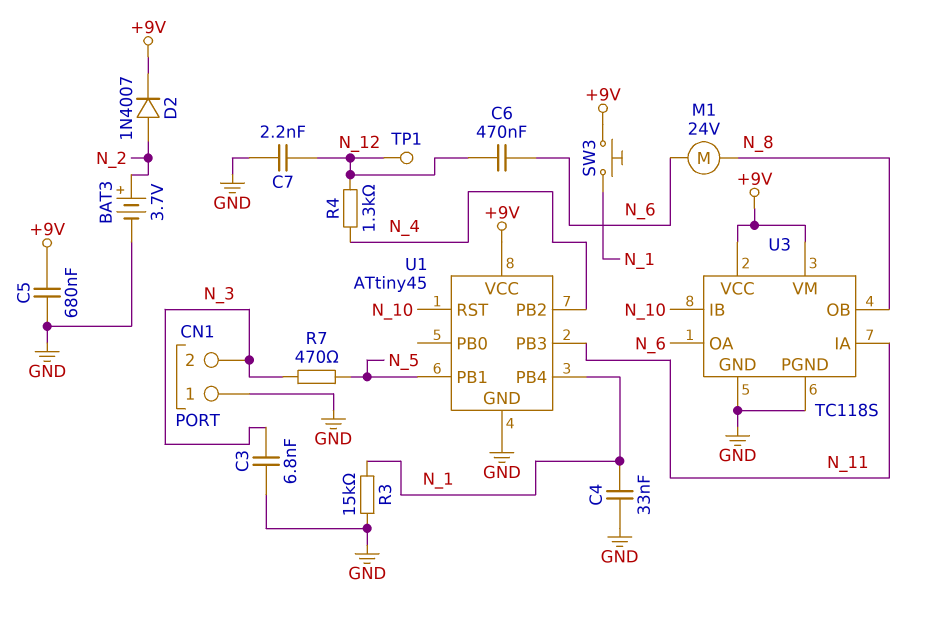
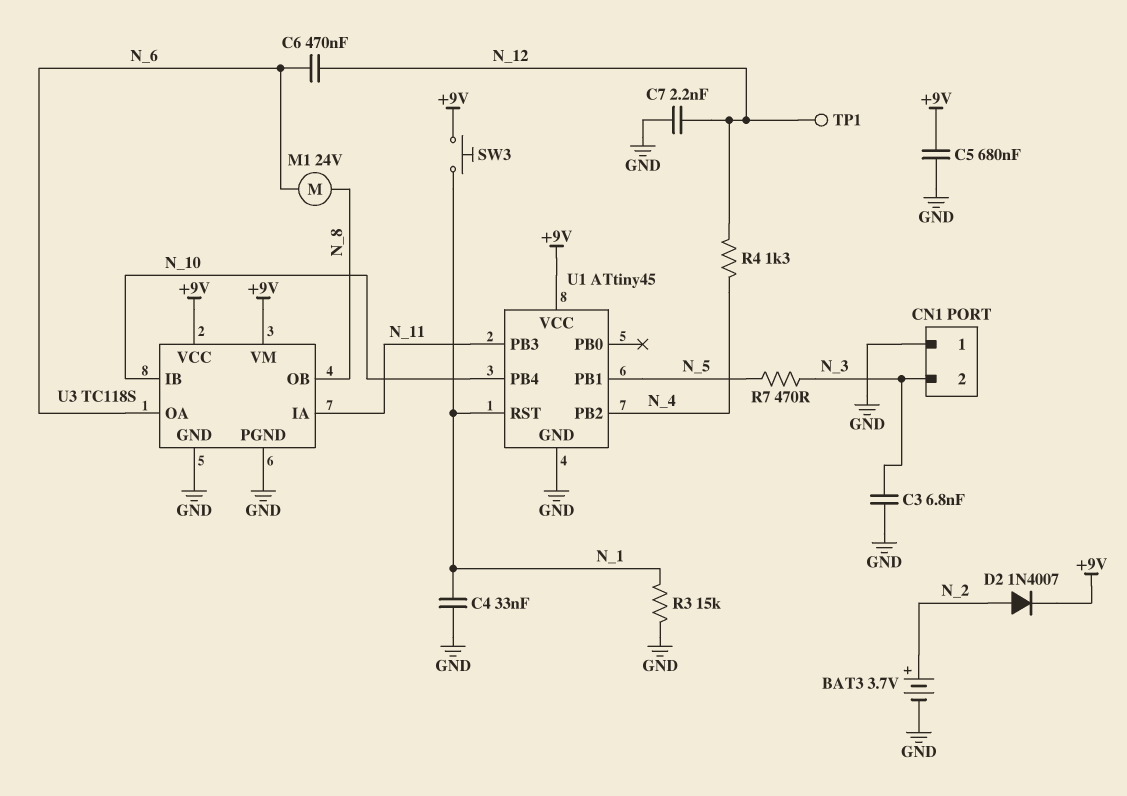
U1 pin PB4: N_1 -> N_10
U1 pin RST: N_10 -> N_1

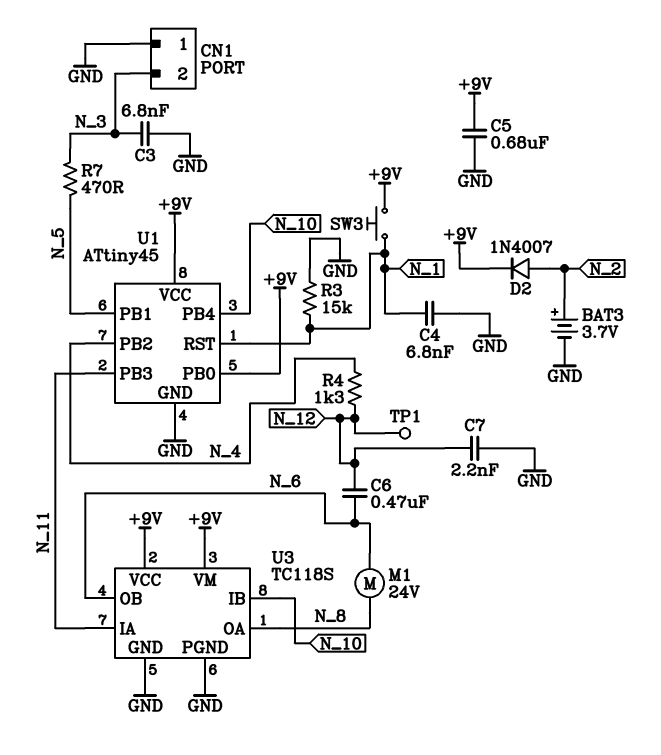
C4: 33nF (GND, N_1) -> 6.8nF (GND, N_1)
U1 pin PB0: none -> +9V
U3 pin OA: N_6 -> N_8
U3 pin OB: N_8 -> N_6

